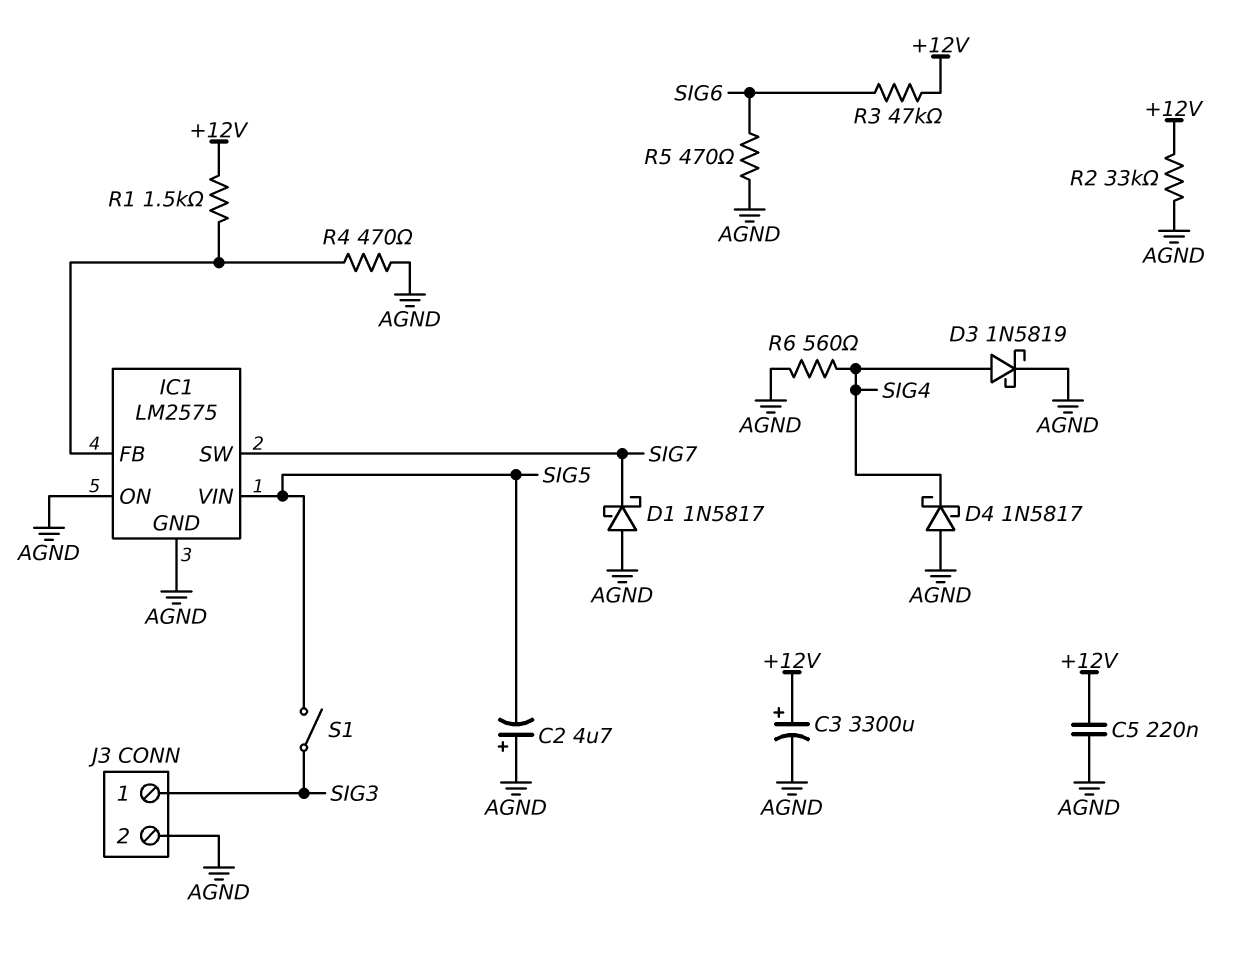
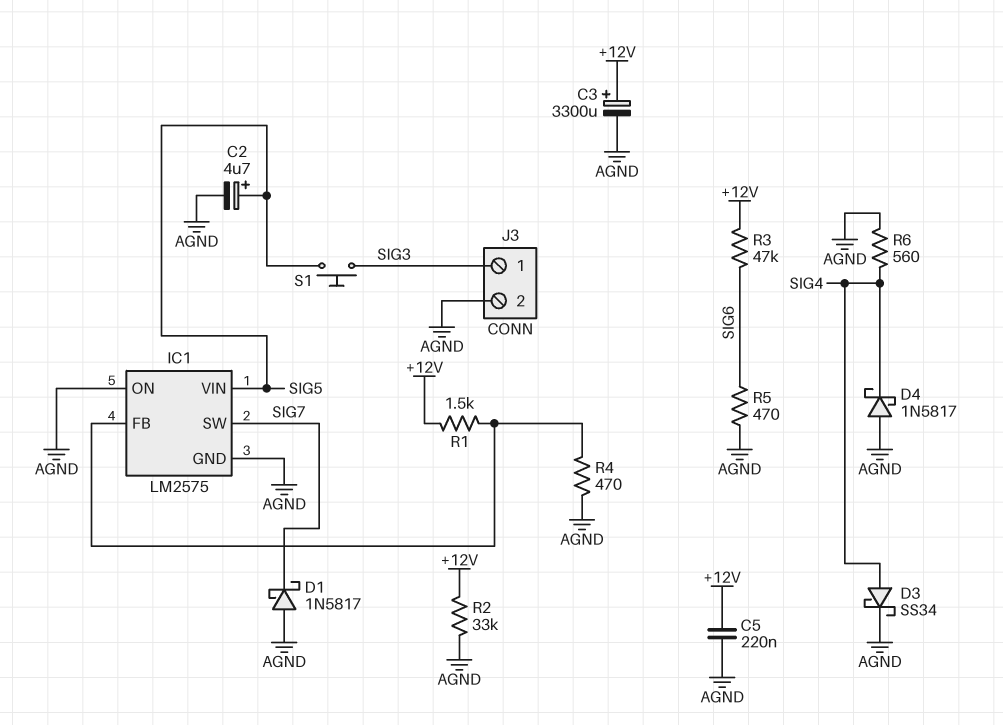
C2: 4.7uF (plus AGND, minus SIG5) -> 4.7uF (plus SIG5, minus AGND)
D3: schottky 1N5819 (A SIG4, K AGND) -> schottky SS34 (A SIG4, K AGND)
S1: switch (SIG3, SIG5) -> button (SIG3, SIG5)

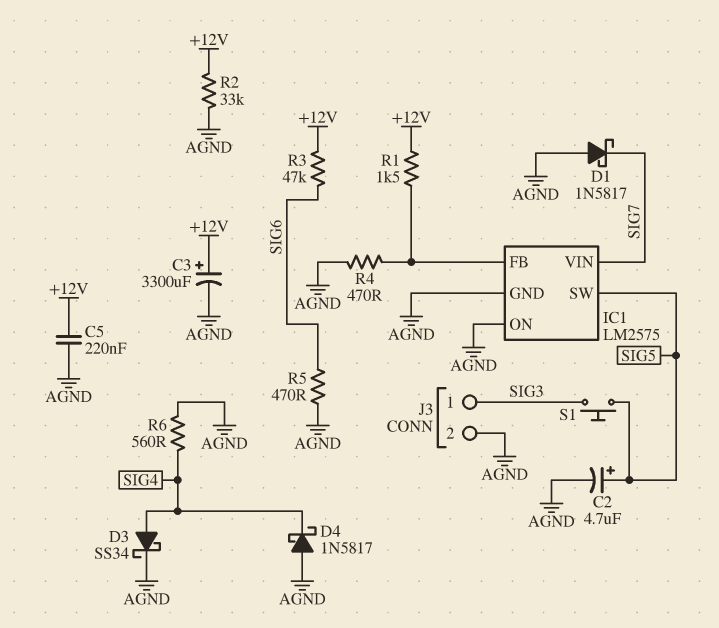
IC1 pin SW: SIG7 -> SIG5
IC1 pin VIN: SIG5 -> SIG7

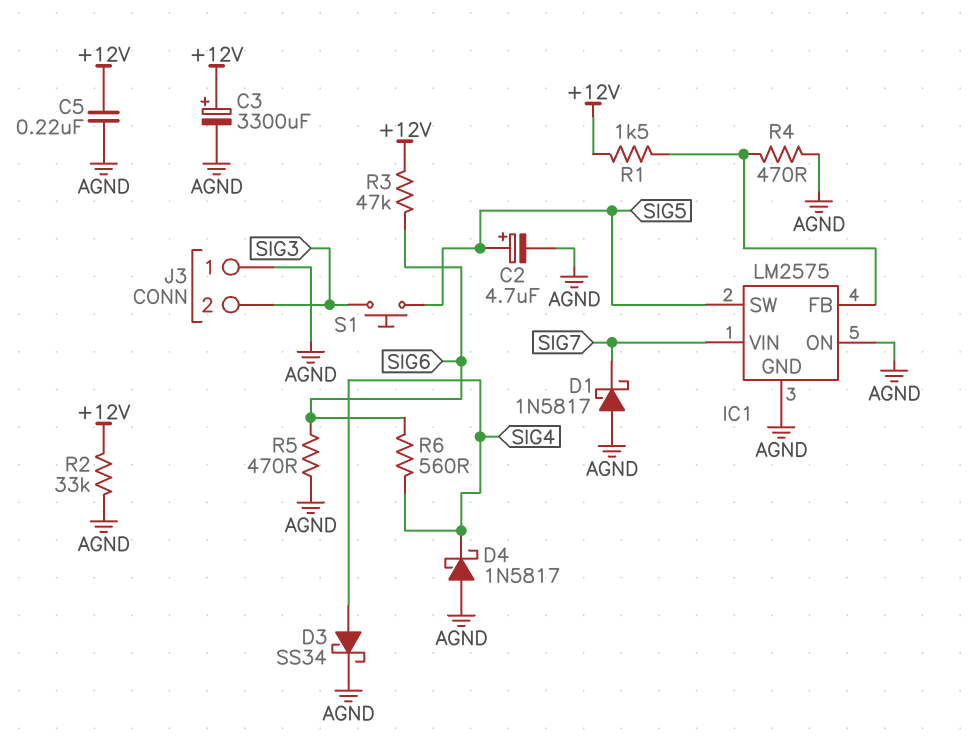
J3 pin 1: SIG3 -> AGND
J3 pin 2: AGND -> SIG3
R6: 560 (AGND, SIG4) -> 560 (SIG4, SIG6)

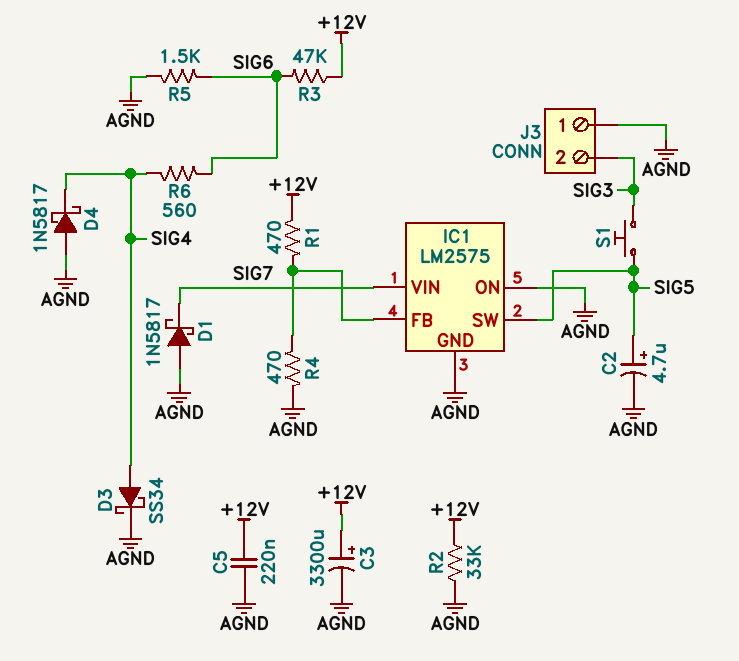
R1: 1.5k (+12V, IC1/FB) -> 470 (+12V, IC1/FB)
R5: 470 (AGND, SIG6) -> 1.5k (AGND, SIG6)

